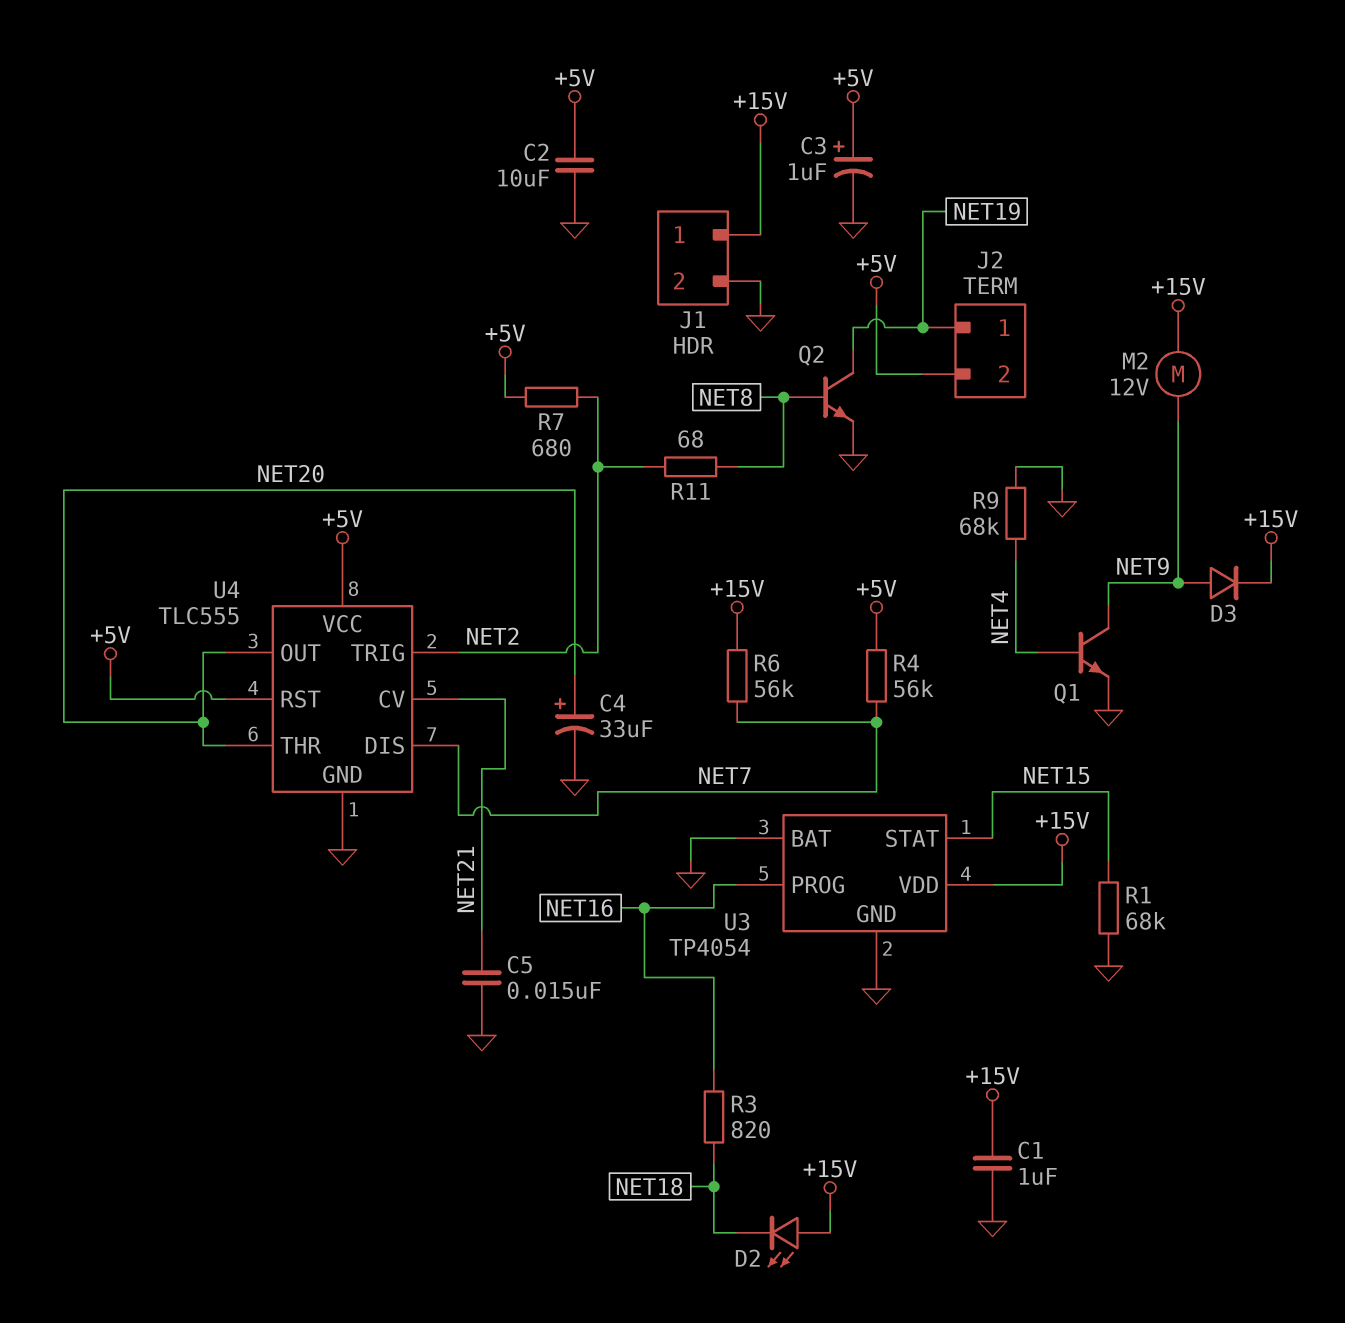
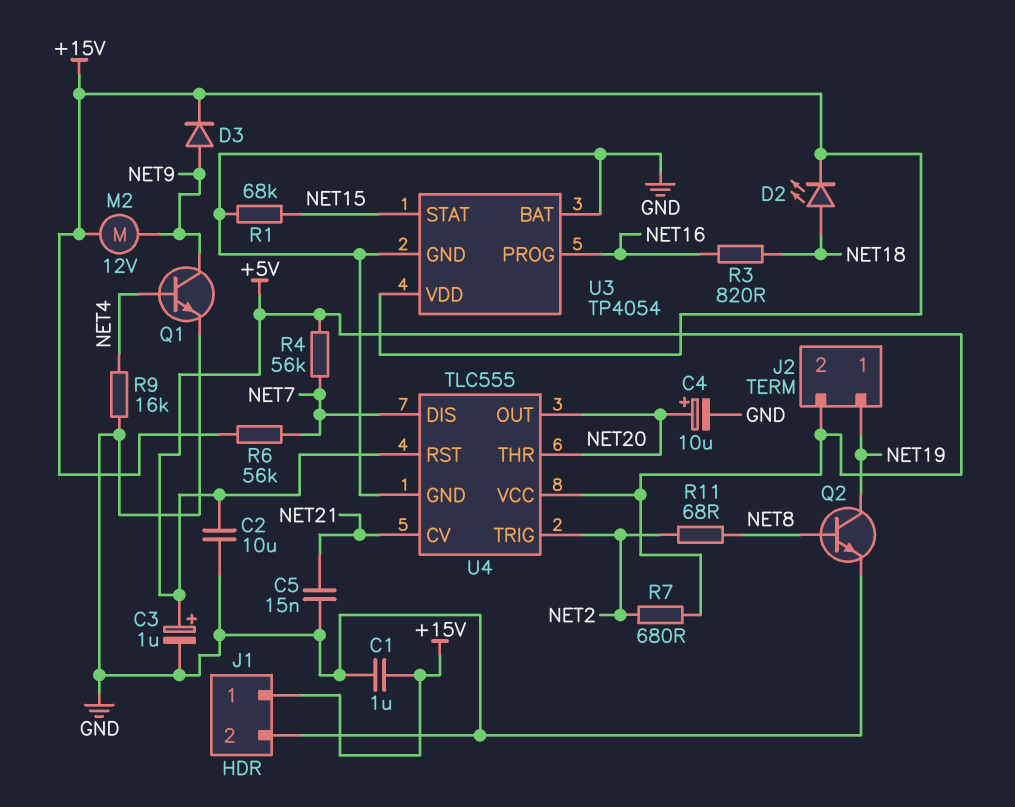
C4: 33uF (plus NET20, minus GND) -> 10uF (plus NET20, minus GND)
D2: LED (A +15V, K NET18) -> LED (A NET18, K +15V)
R9: 68k (GND, NET4) -> 16k (GND, NET4)

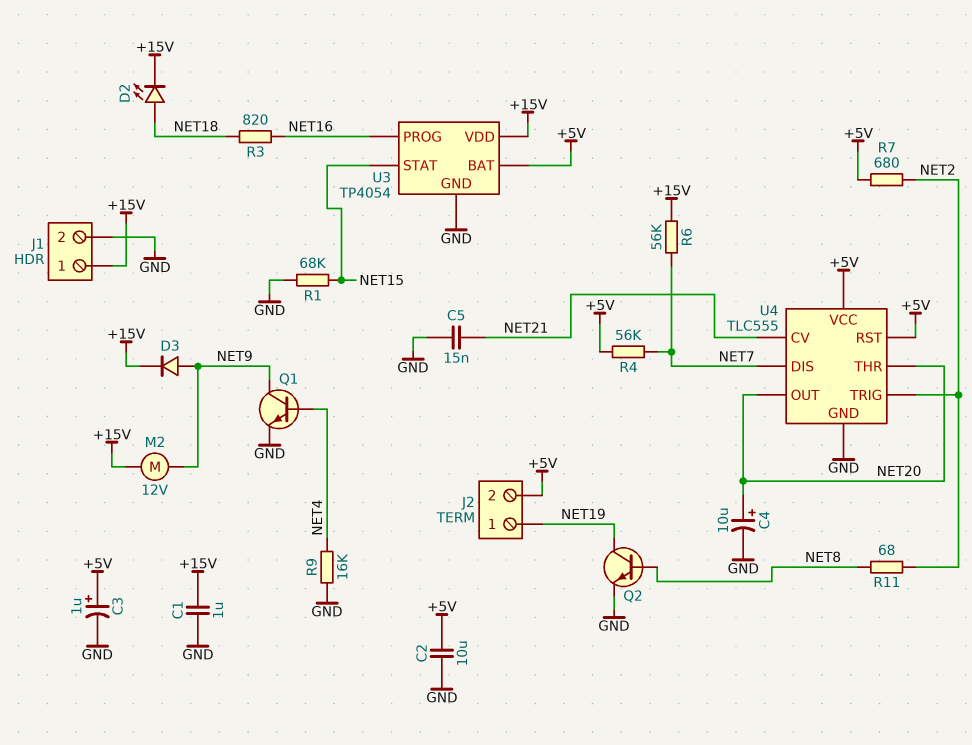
U3 pin BAT: GND -> +5V

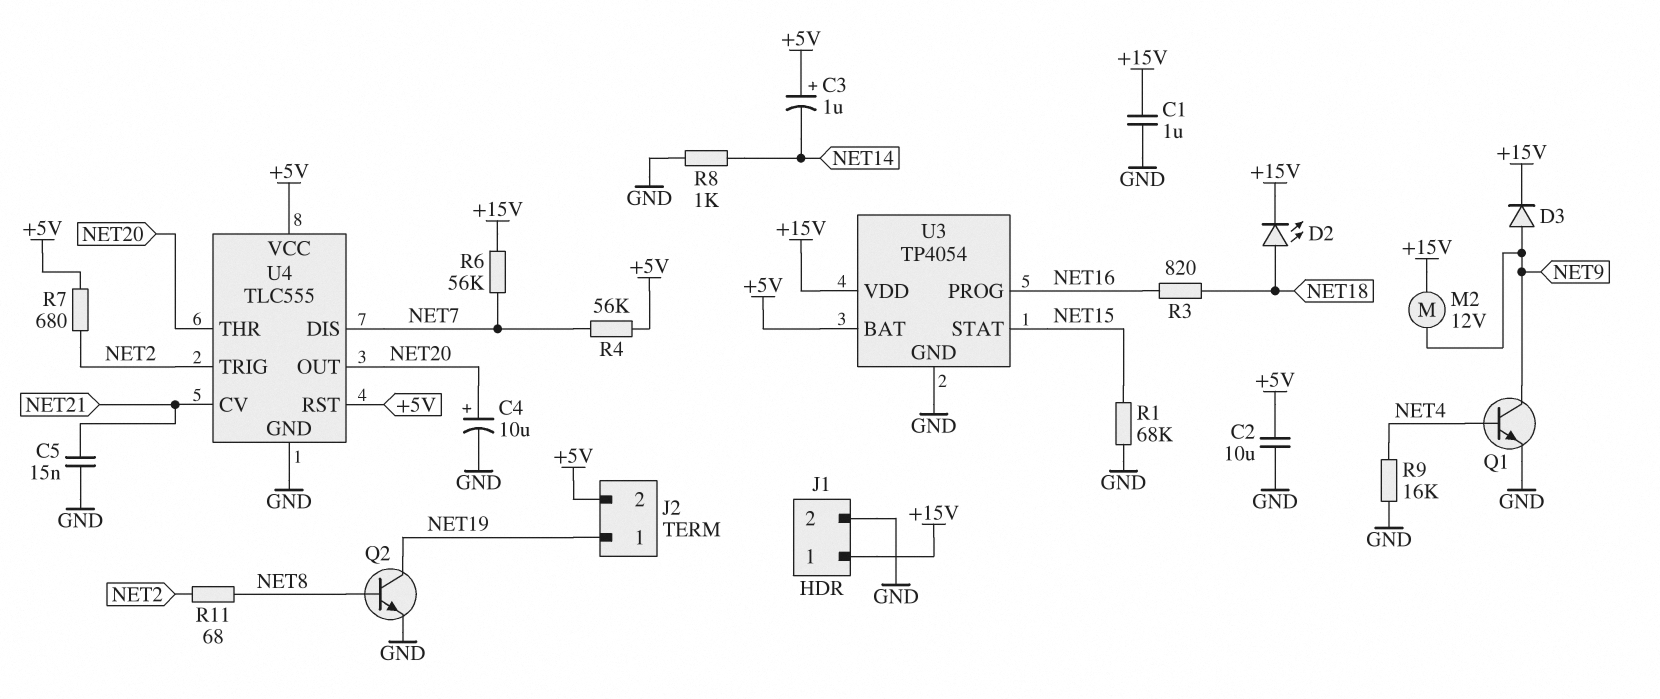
C3: 1uF (plus +5V, minus GND) -> 1uF (plus +5V, minus NET14)
R8: none -> 1k (GND, NET14)

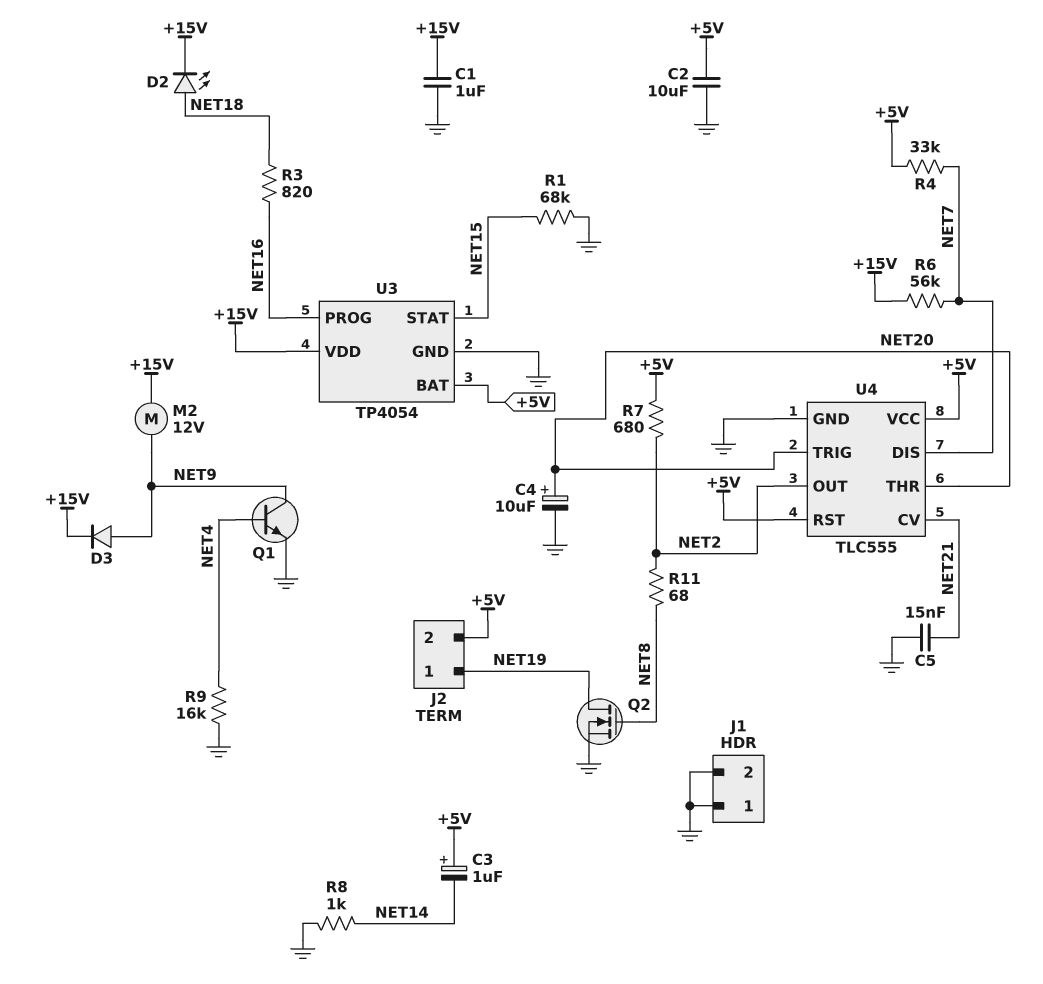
J1 pin 1: +15V -> GND
Q2: NPN (B NET8, C NET19, E GND) -> NMOS (G NET8, D NET19, S GND)
R4: 56k (+5V, NET7) -> 33k (+5V, NET7)
U4 pin OUT: NET20 -> NET2
U4 pin TRIG: NET2 -> NET20

